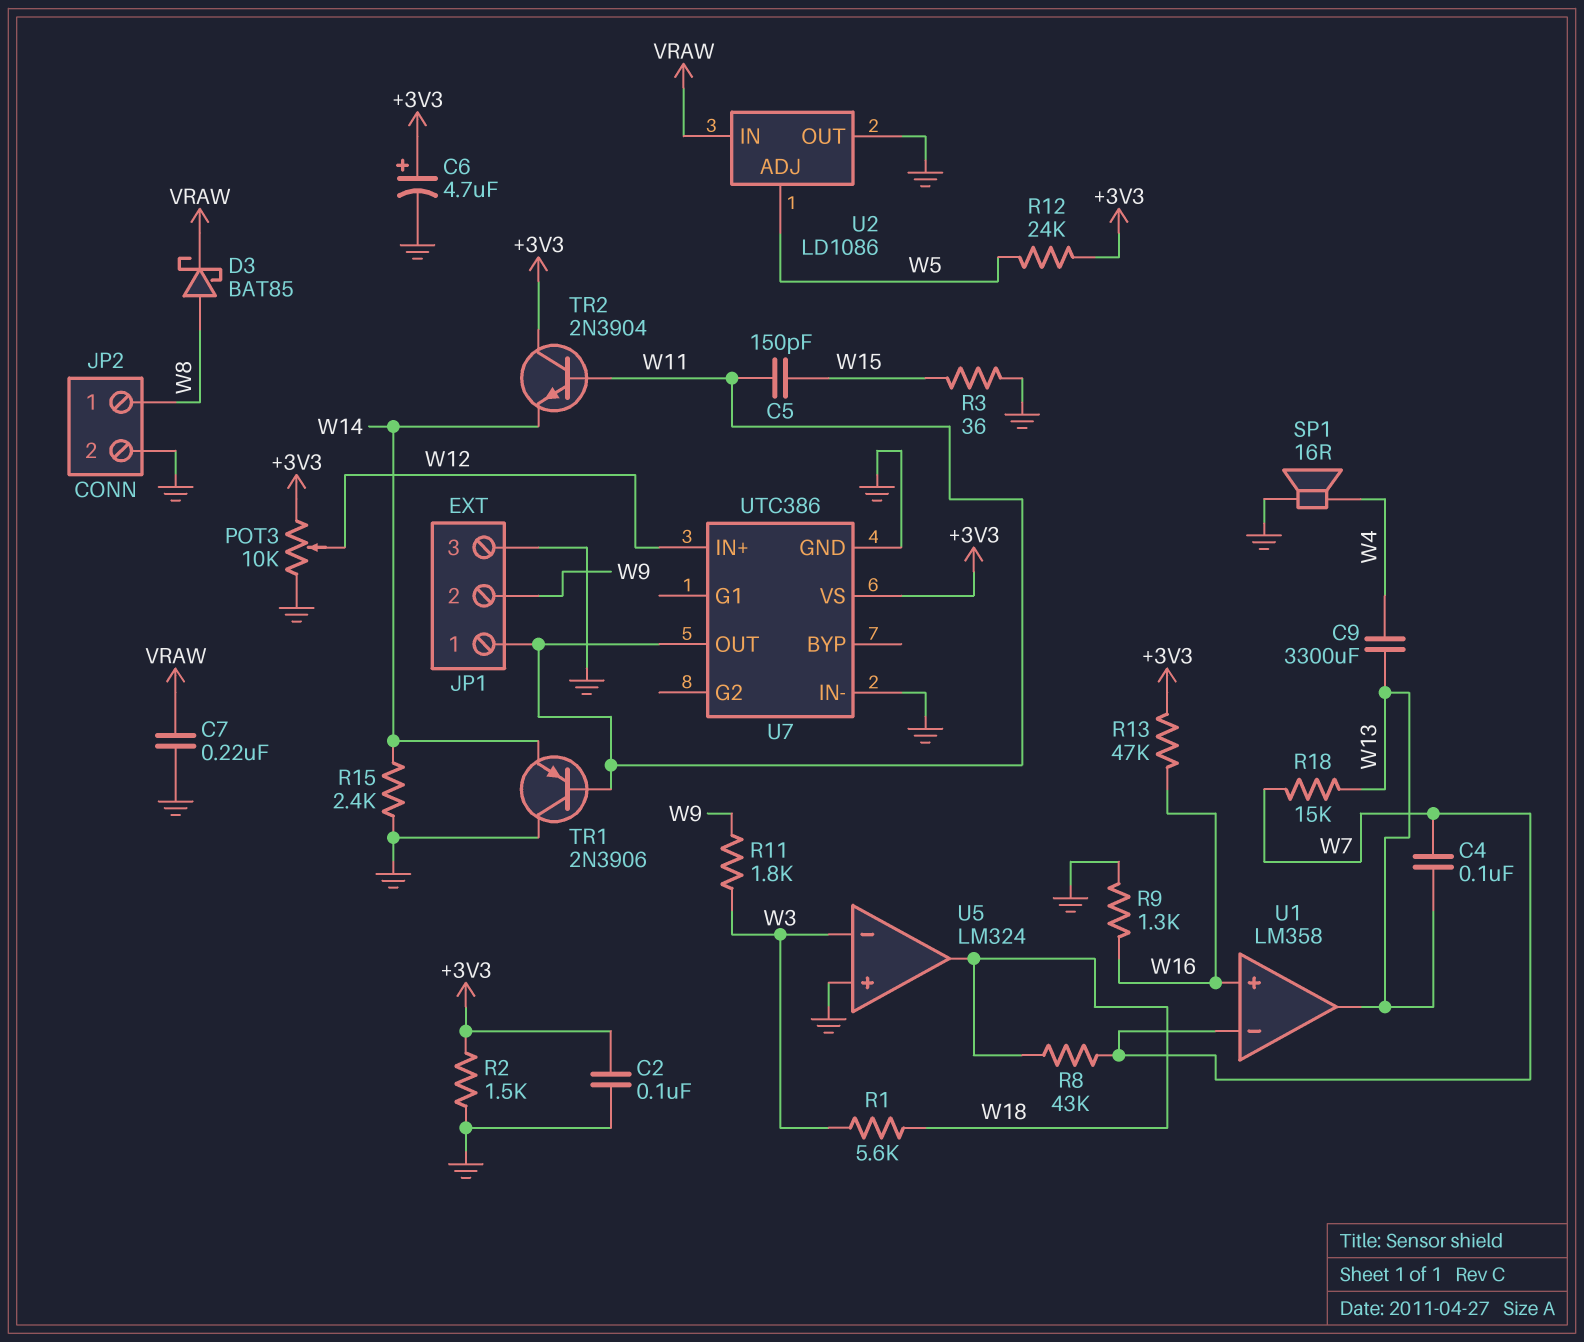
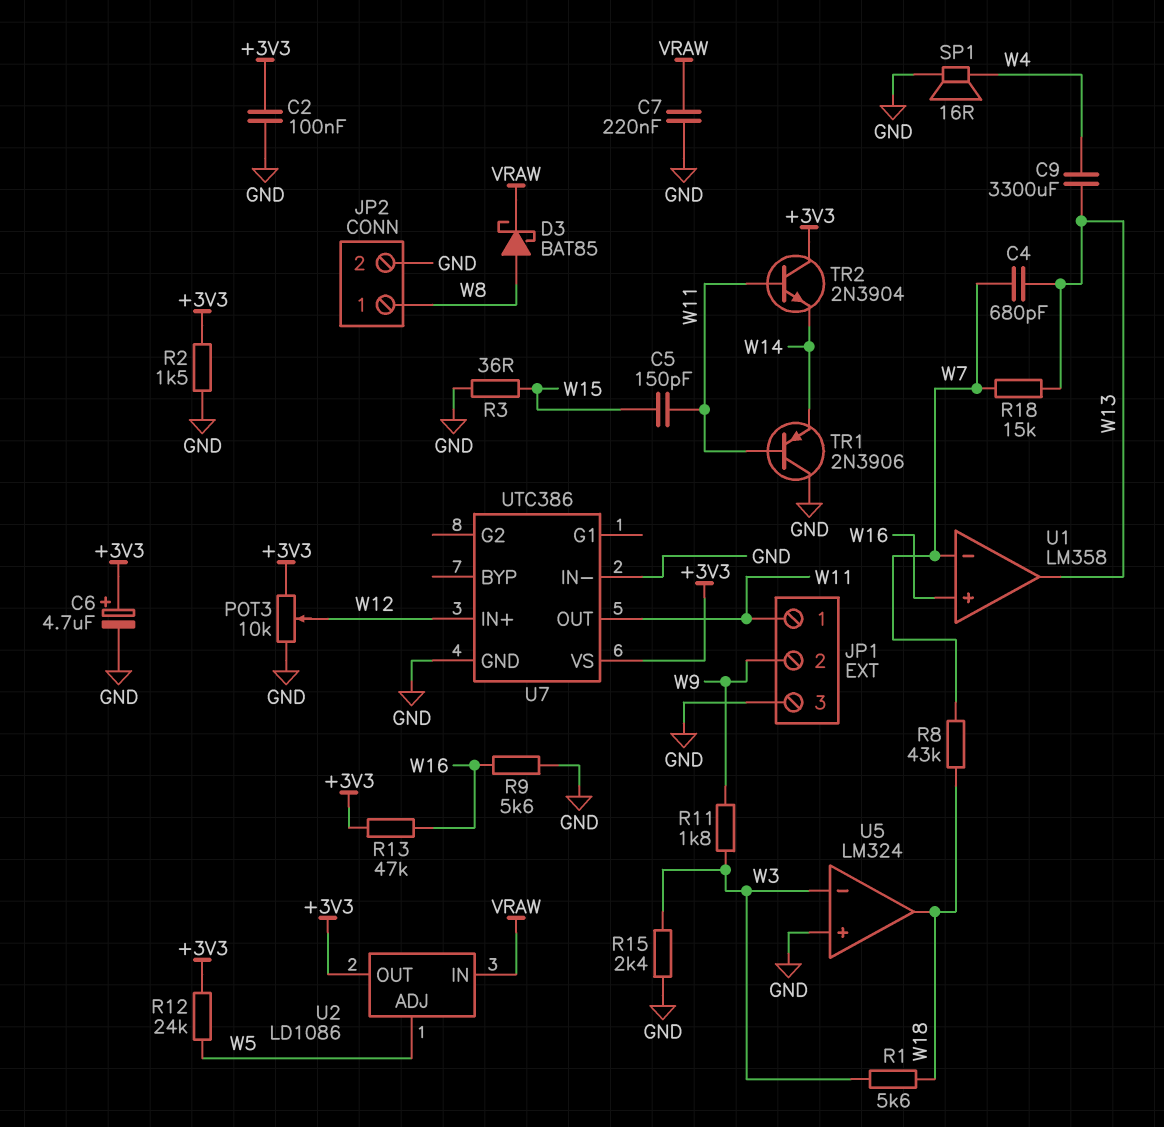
C4: 100nF (W7, W13) -> 680pF (W7, W13)
R9: 1.3k (GND, W16) -> 5.6k (GND, W16)
R15: 2.4k (GND, W14) -> 2.4k (GND, W3)
U2 pin OUT: GND -> +3V3

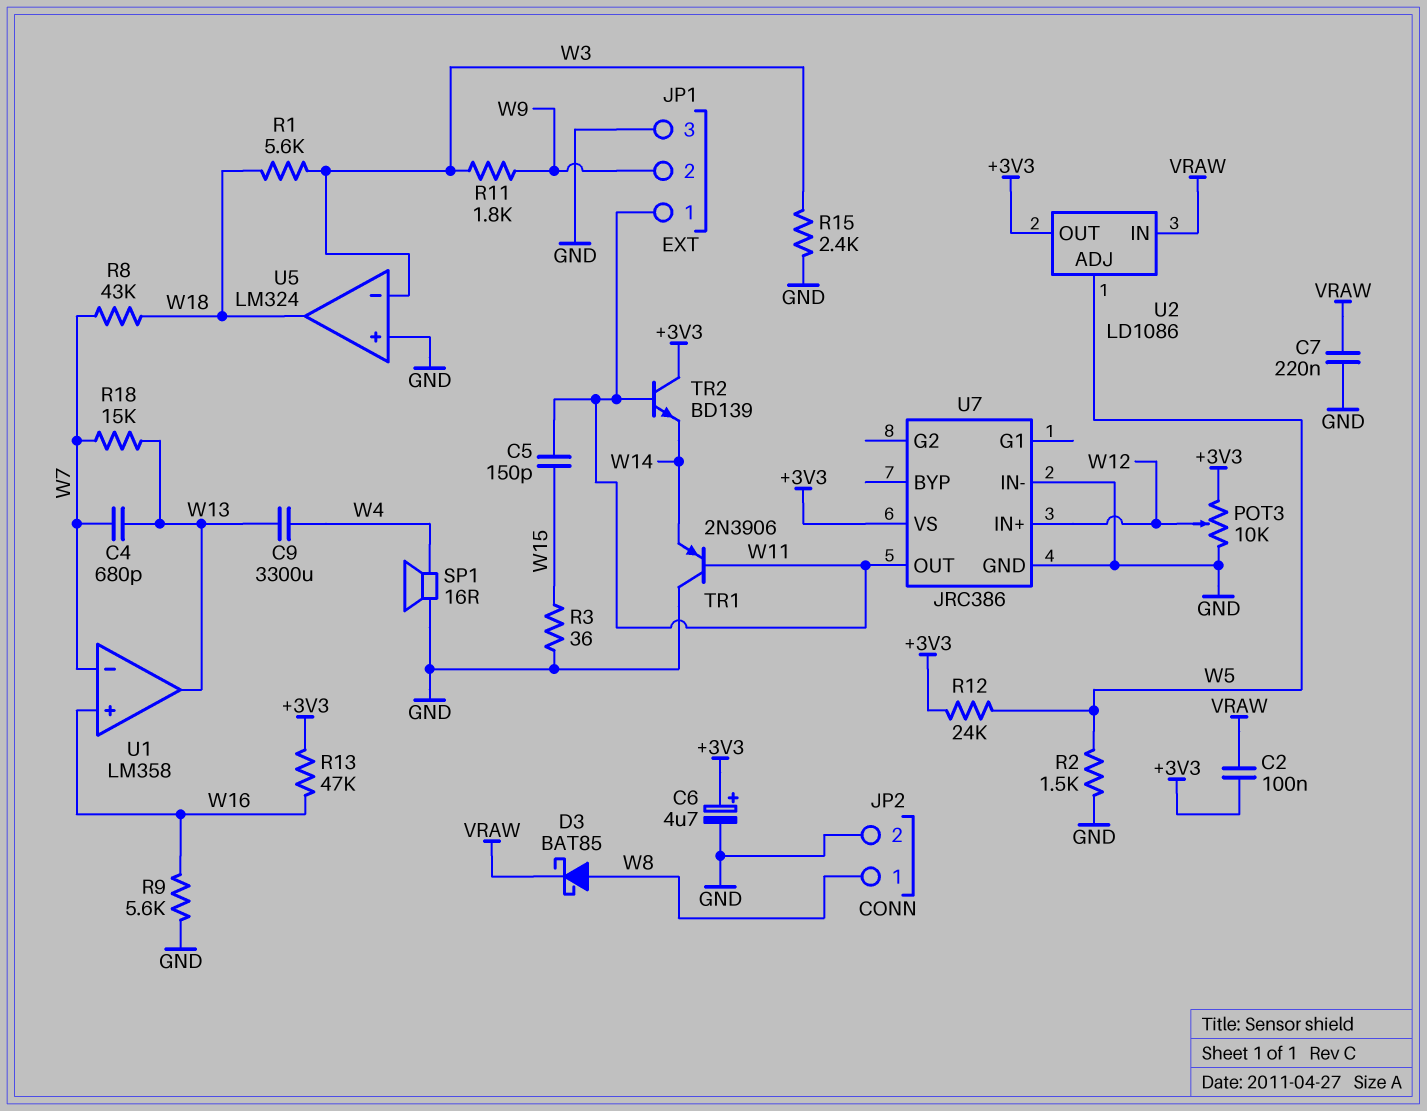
C2: 100nF (+3V3, GND) -> 100nF (+3V3, VRAW)
R2: 1.5k (+3V3, GND) -> 1.5k (GND, W5)
TR2: NPN 2N3904 (B W11, C +3V3, E W14) -> NPN BD139 (B W11, C +3V3, E W14)
U7: UTC386 -> JRC386

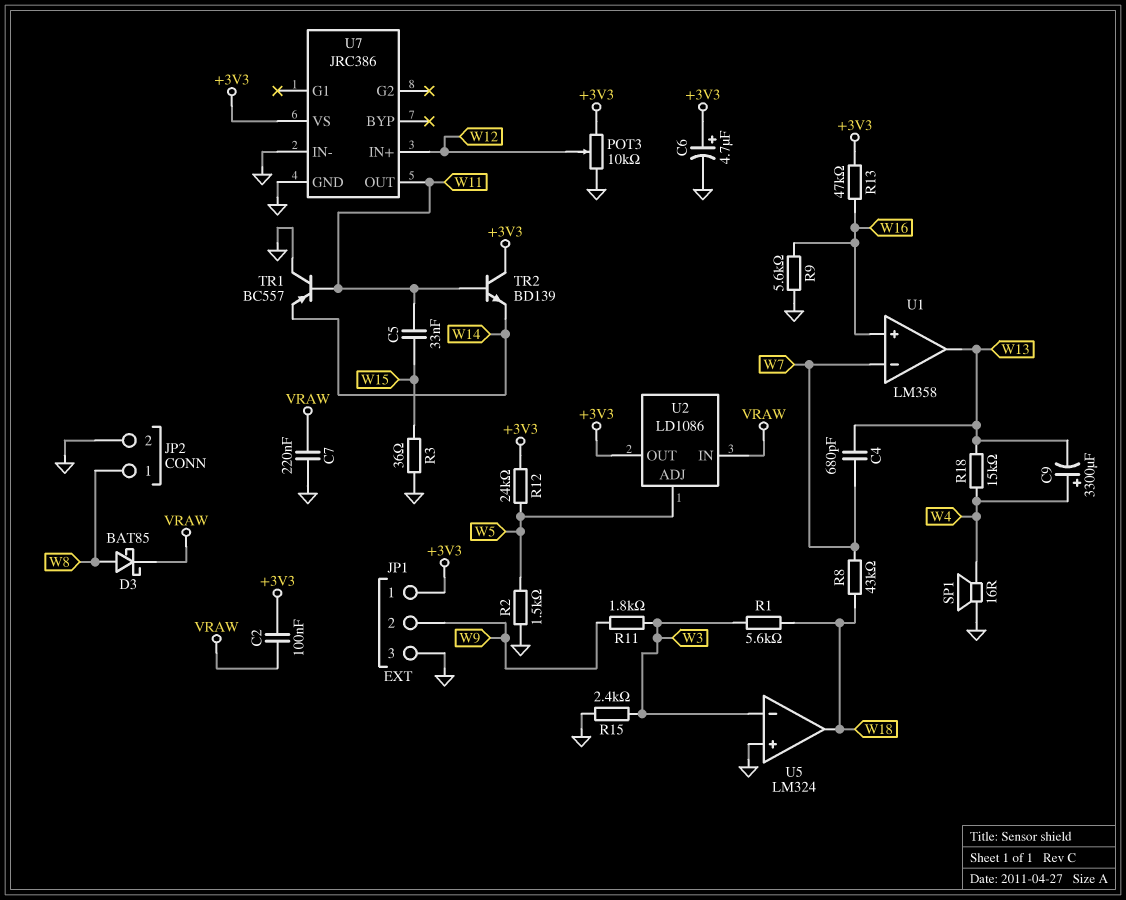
C5: 150pF (W11, W15) -> 33nF (W11, W15)
C9: 3300uF (W4, W13) -> 3300uF (plus W4, minus W13)
JP1 pin 1: W11 -> +3V3
R18: 15k (W7, W13) -> 15k (W4, W13)
TR1: PNP 2N3906 (B W11, C GND, E W14) -> PNP BC557 (B W11, C GND, E W14)

